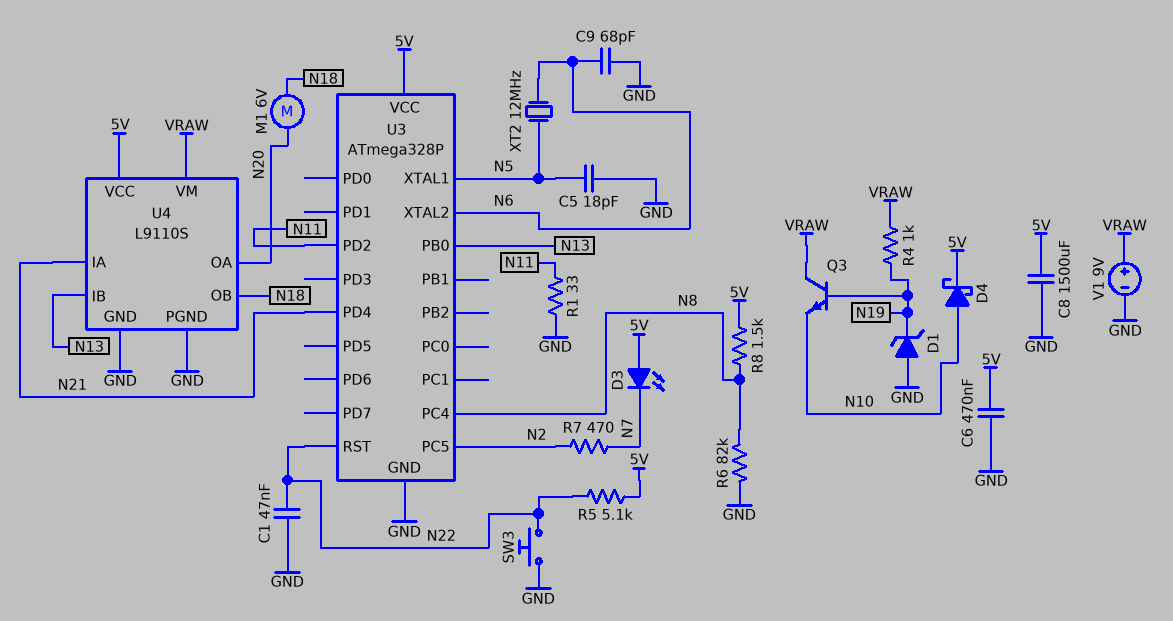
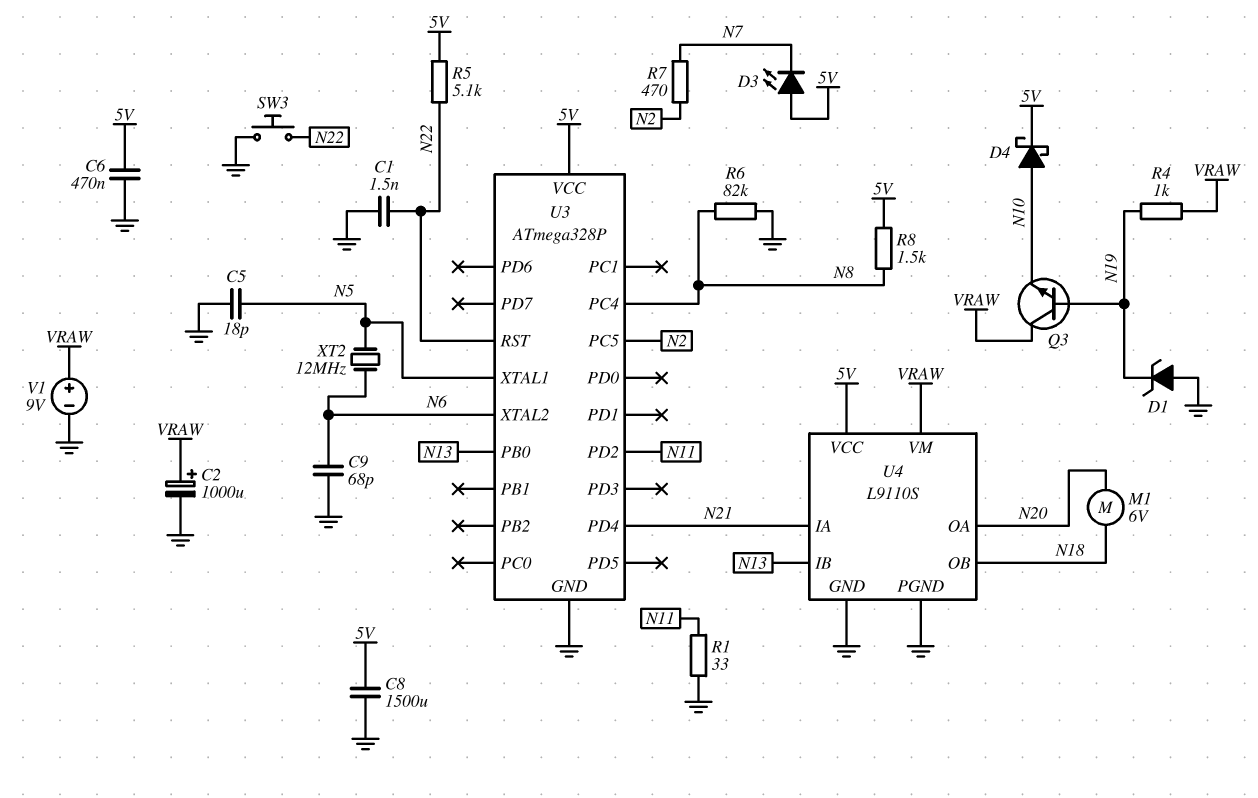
C1: 47nF (GND, N22) -> 1.5nF (GND, N22)
C2: none -> 1000uF (plus VRAW, minus GND)

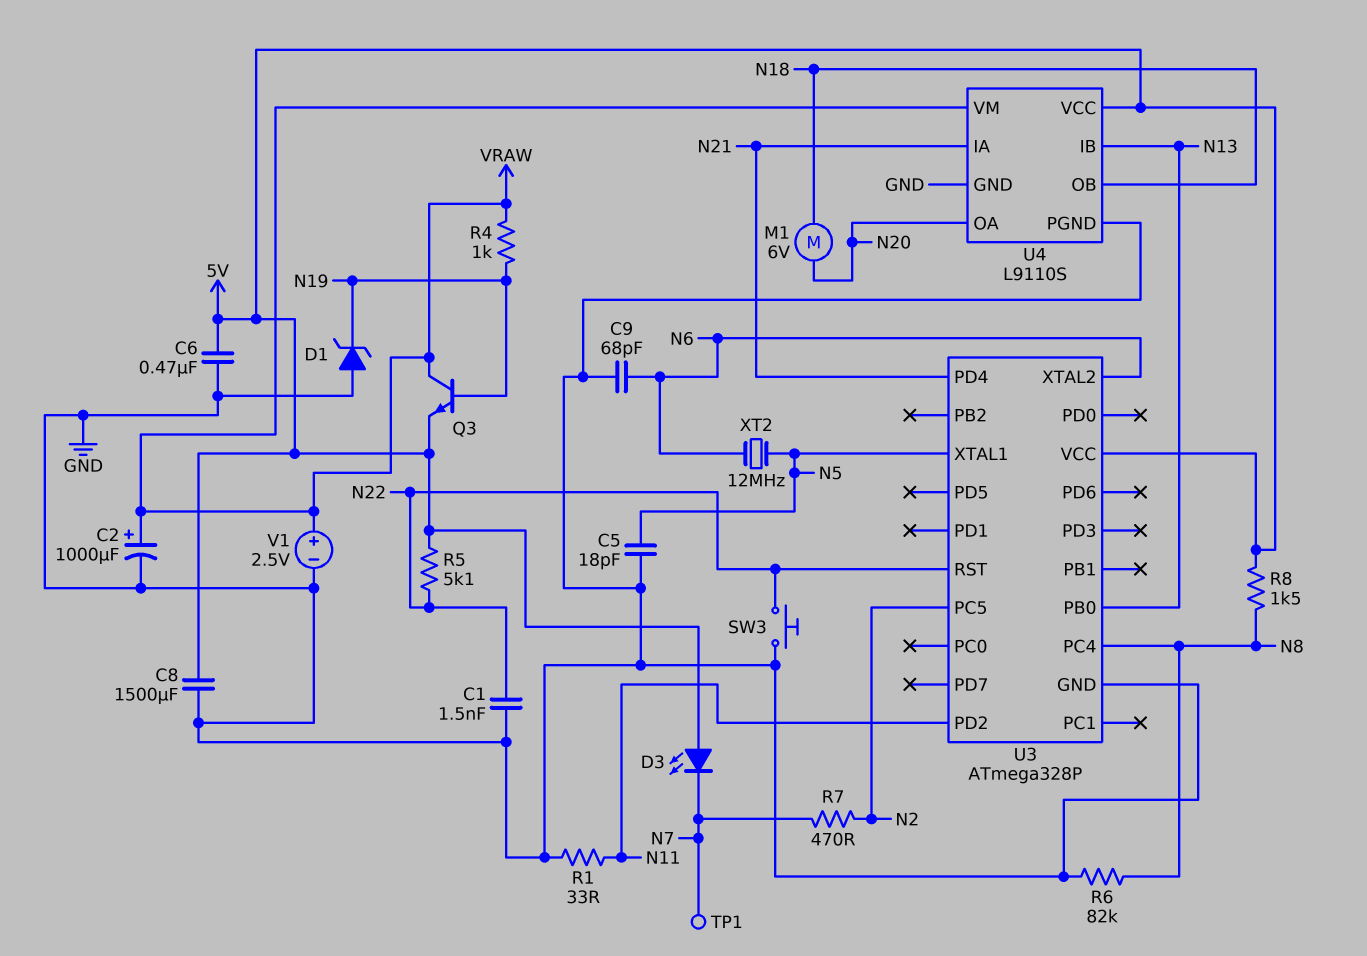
D4: schottky (A N10, K 5V) -> none
Q3: NPN (B N19, C VRAW, E N10) -> NPN (B N19, C VRAW, E 5V)
TP1: none -> test point (N7)
V1: 9V (plus VRAW, minus GND) -> 2.5V (plus VRAW, minus GND)

